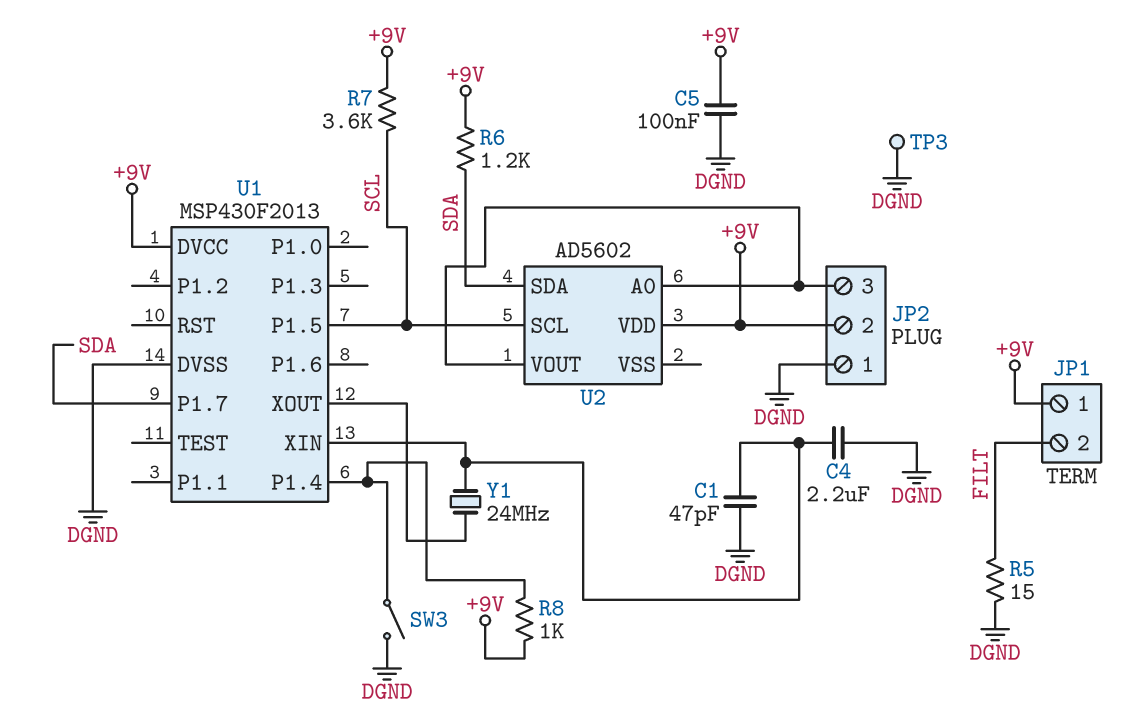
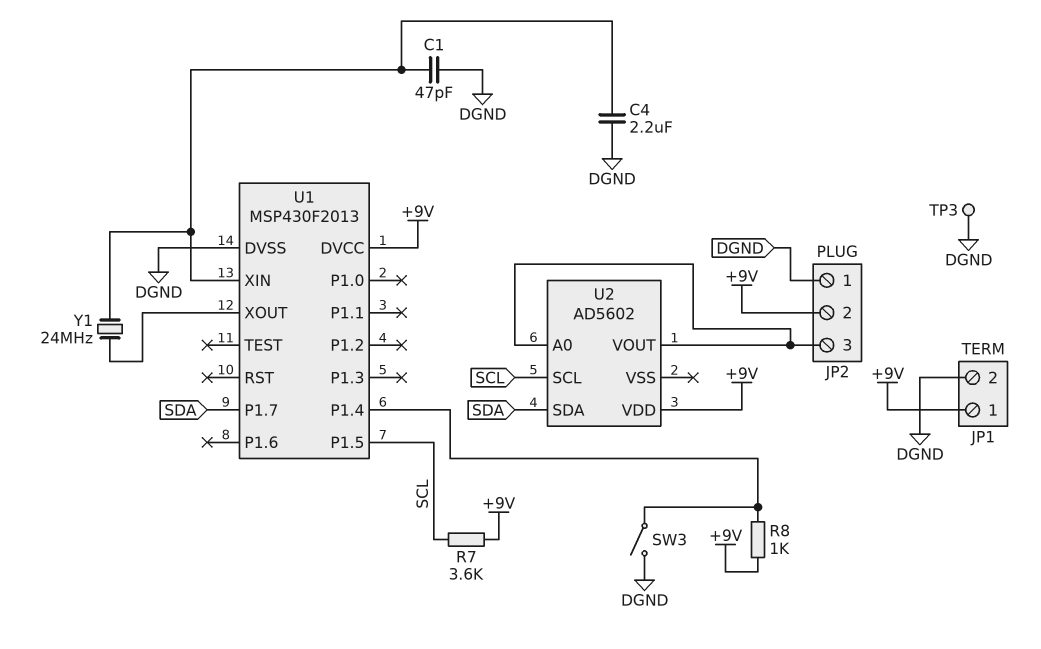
C5: 100nF (+9V, DGND) -> none
JP1 pin 2: FILT -> DGND
R5: 15 (DGND, FILT) -> none
R6: 1.2k (+9V, SDA) -> none

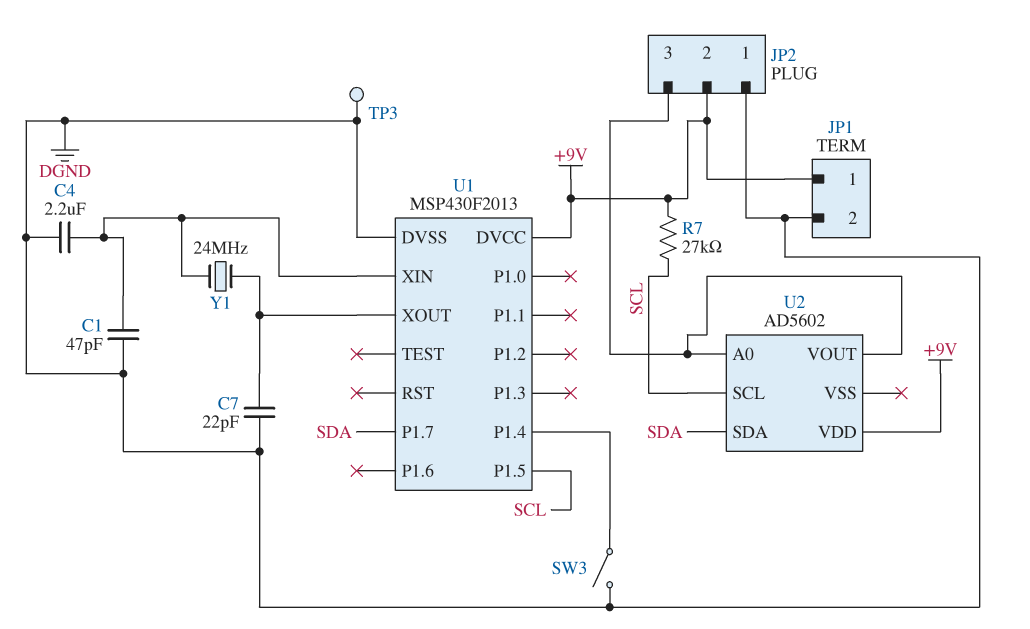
C7: none -> 22pF (DGND, U1/XOUT)
R7: 3.6k (+9V, SCL) -> 27k (+9V, SCL)
R8: 1k (+9V, U1/P1.4) -> none

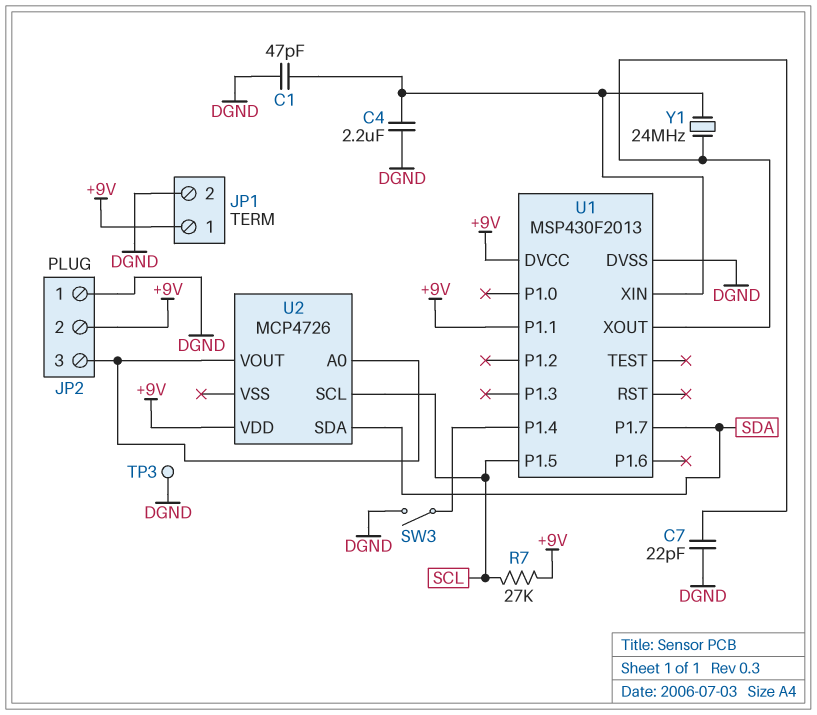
U1 pin P1.1: none -> +9V
U2: AD5602 -> MCP4726

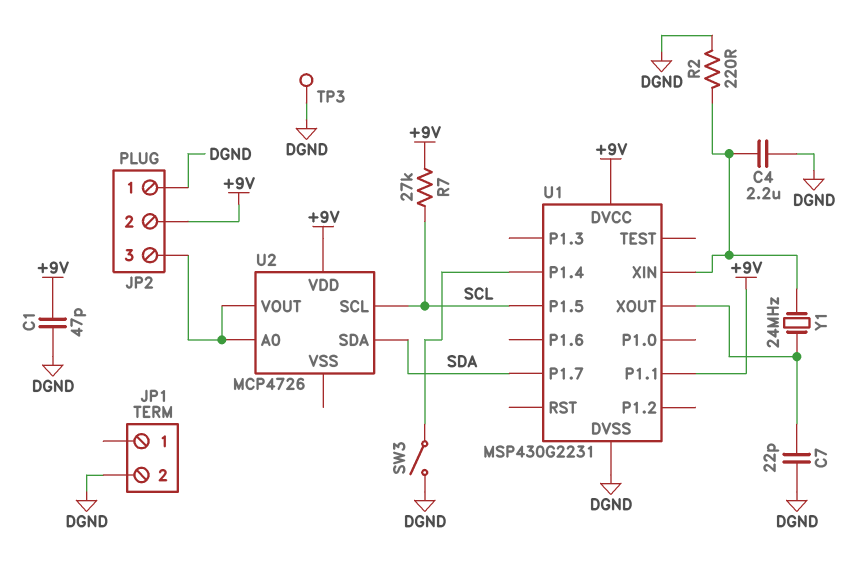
C1: 47pF (DGND, U1/XIN) -> 47pF (+9V, DGND)
JP1 pin 1: +9V -> none
R2: none -> 220 (DGND, U1/XIN)
U1: MSP430F2013 -> MSP430G2231

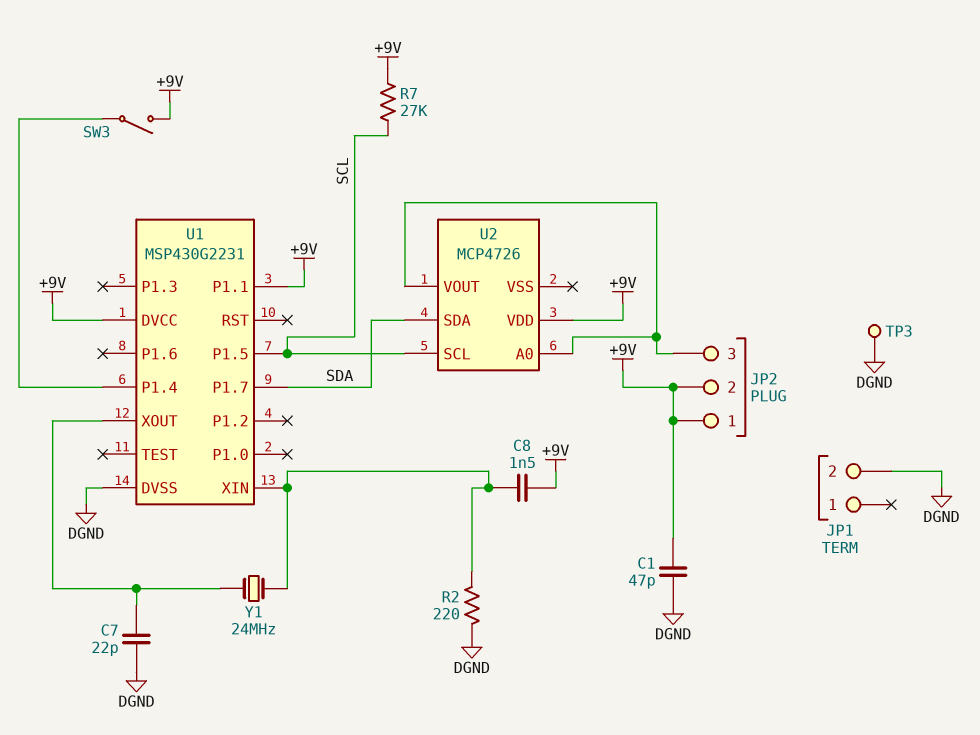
C4: 2.2uF (DGND, U1/XIN) -> none
C8: none -> 1.5nF (+9V, U1/XIN)
JP2 pin 1: DGND -> +9V
SW3: switch (DGND, U1/P1.4) -> switch (+9V, U1/P1.4)

